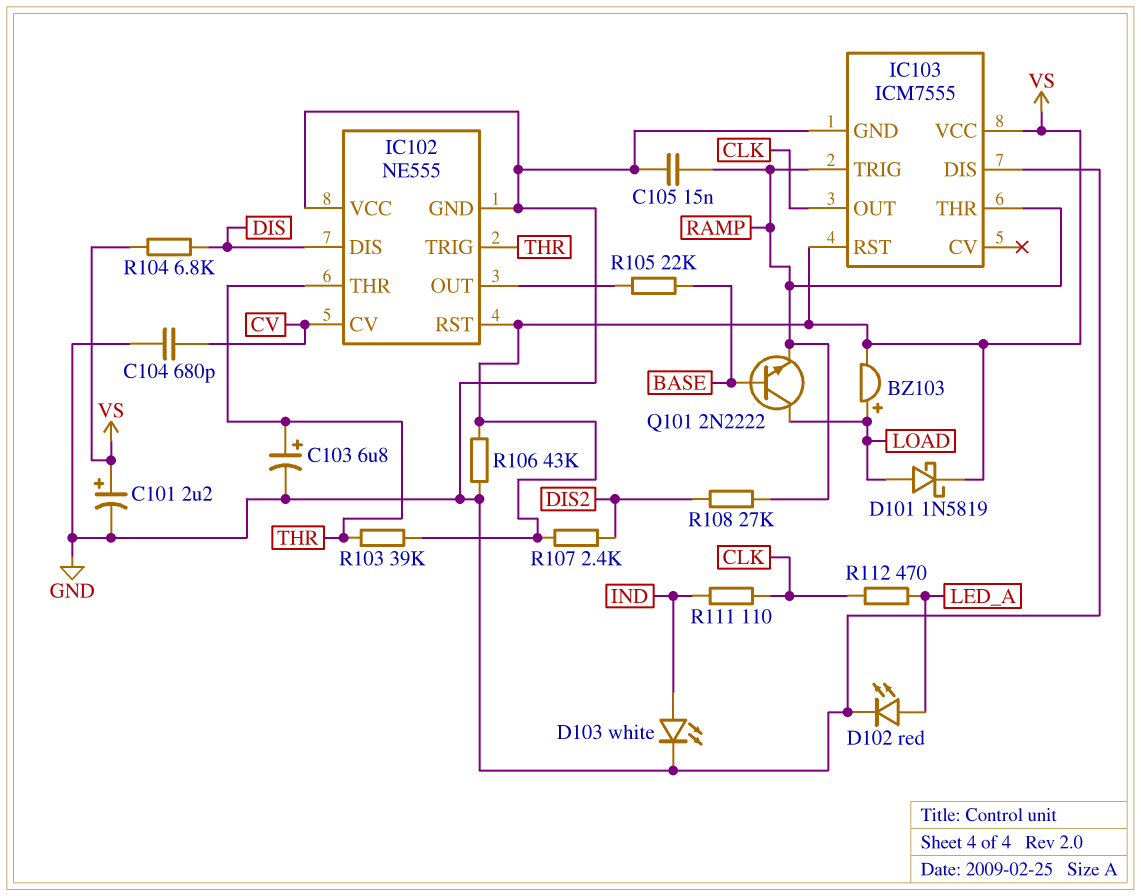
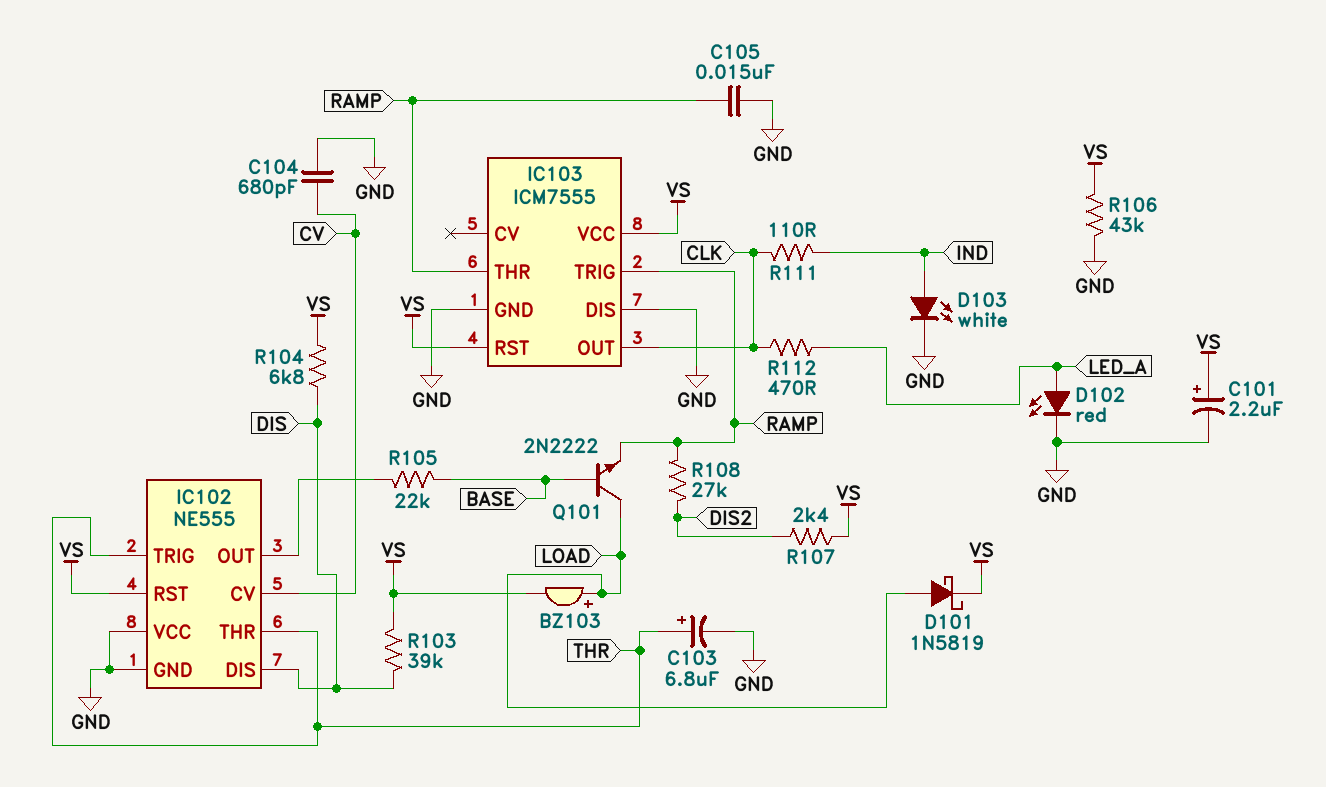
R103: 39k (THR, VS) -> 39k (DIS, VS)

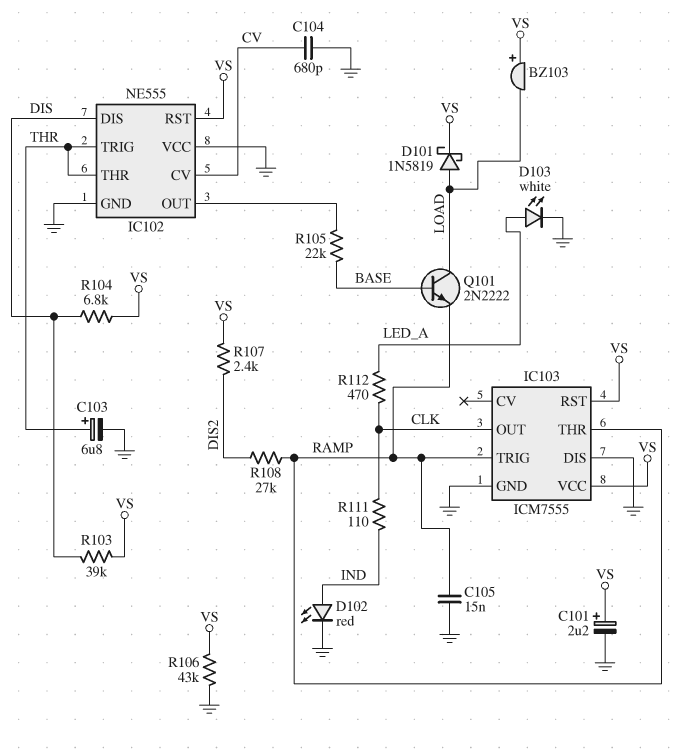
BZ103: buzzer (plus LOAD, minus VS) -> buzzer (plus VS, minus LOAD)
D102: LED red (A LED_A, K GND) -> LED red (A IND, K GND)
D103: LED white (A IND, K GND) -> LED white (A LED_A, K GND)

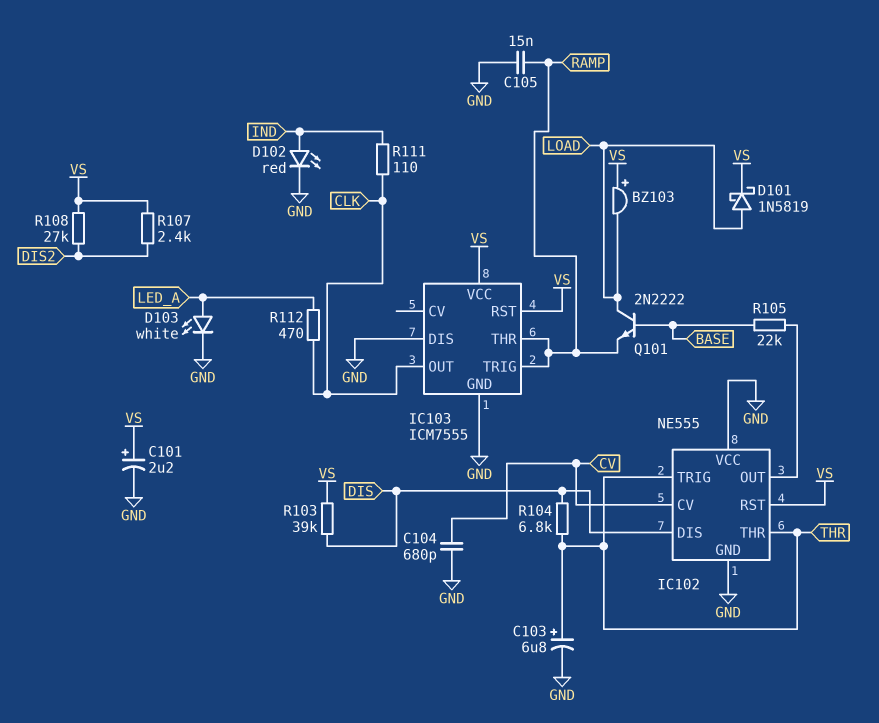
R104: 6.8k (DIS, VS) -> 6.8k (DIS, THR)
R106: 43k (GND, VS) -> none
R108: 27k (DIS2, RAMP) -> 27k (DIS2, VS)

